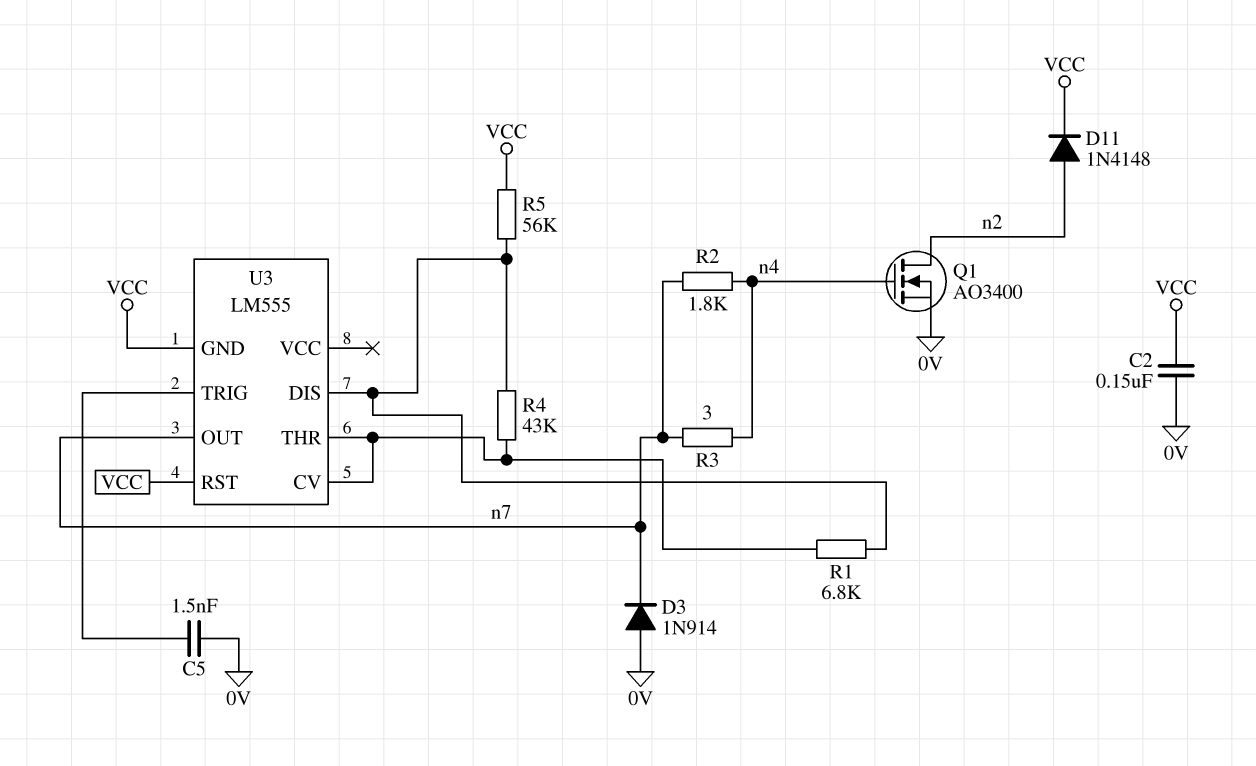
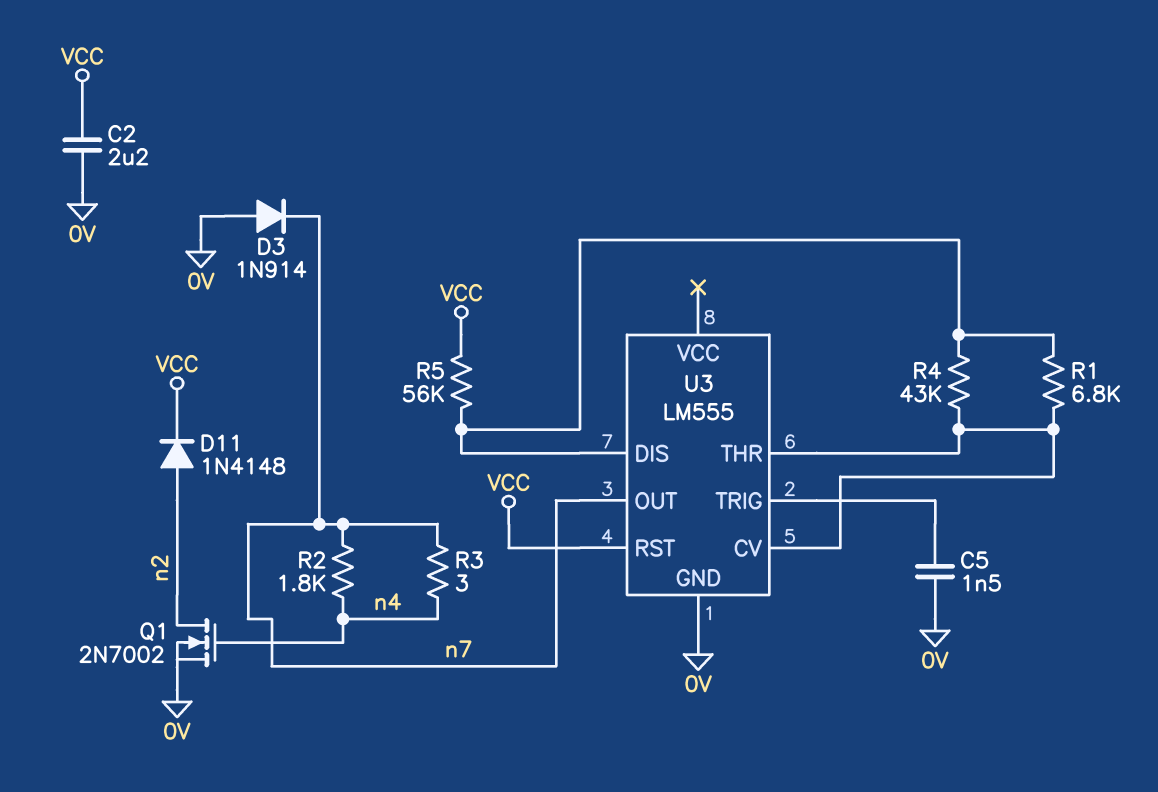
C2: 150nF (0V, VCC) -> 2.2uF (0V, VCC)
Q1: NMOS AO3400 (G n4, D n2, S 0V) -> NMOS 2N7002 (G n4, D n2, S 0V)
U3 pin GND: VCC -> 0V

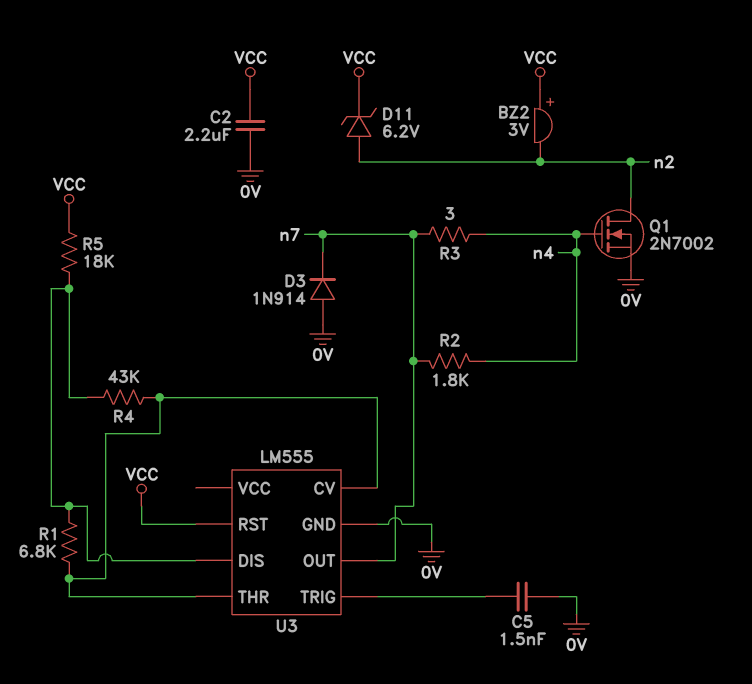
BZ2: none -> buzzer 3V (plus VCC, minus n2)
D11: diode 1N4148 (A n2, K VCC) -> zener 6.2V (A n2, K VCC)
R5: 56k (U3/DIS, VCC) -> 18k (U3/DIS, VCC)

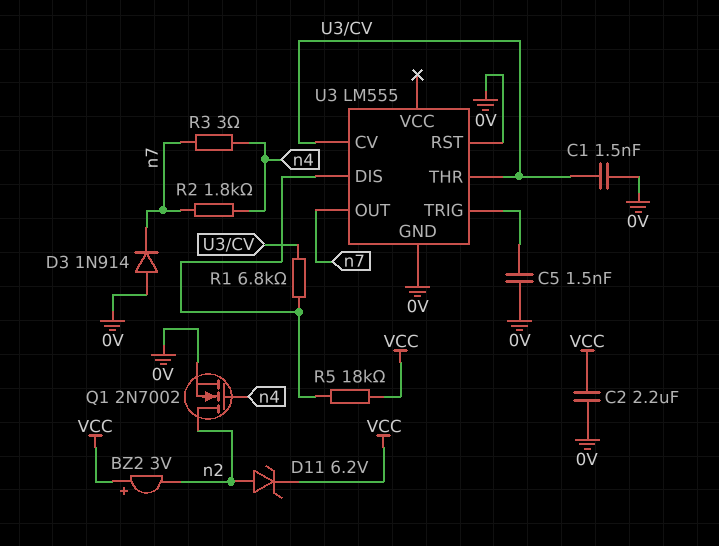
C1: none -> 1.5nF (0V, U3/CV)
R4: 43k (U3/CV, U3/DIS) -> none
U3 pin RST: VCC -> 0V

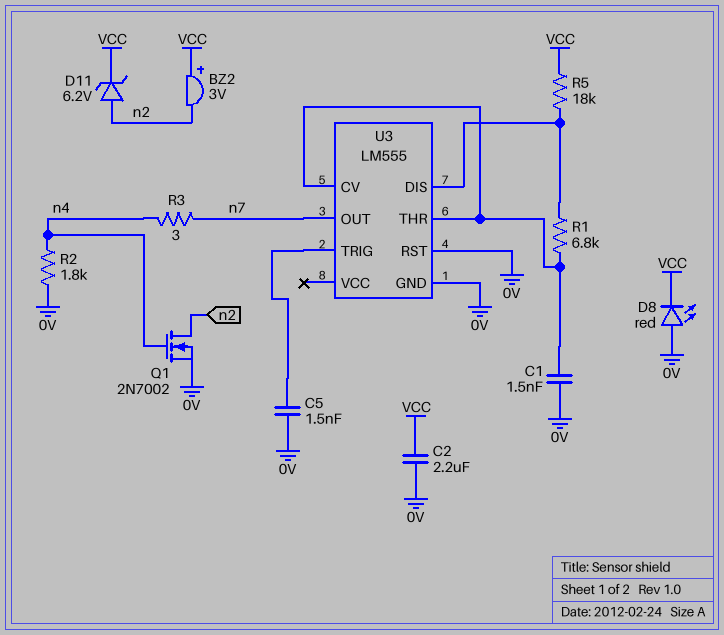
D3: diode 1N914 (A 0V, K n7) -> none
D8: none -> LED red (A 0V, K VCC)
R2: 1.8k (n4, n7) -> 1.8k (0V, n4)

